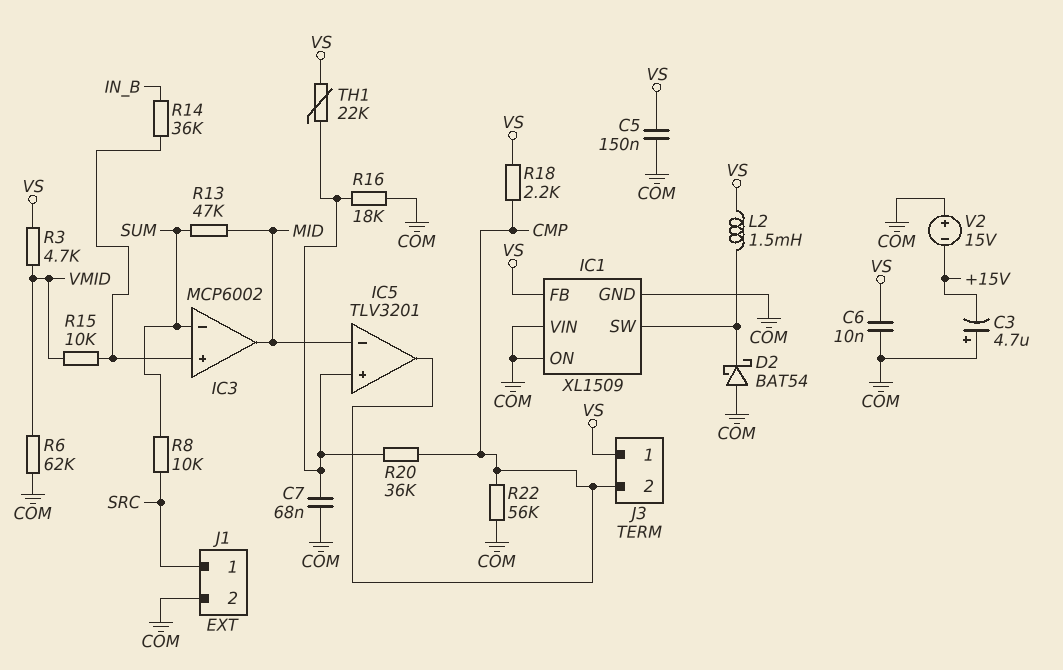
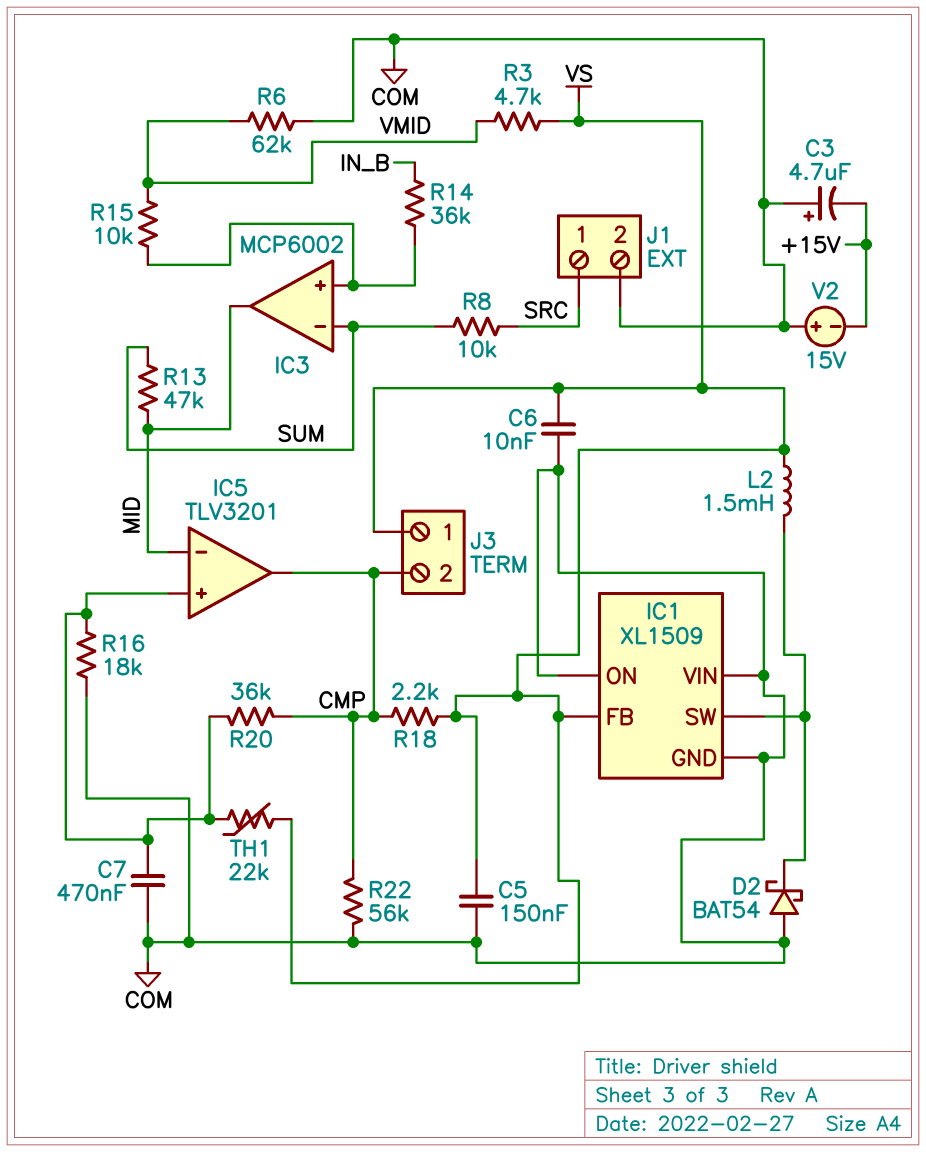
C7: 68nF (COM, IC5/in+) -> 470nF (COM, IC5/in+)

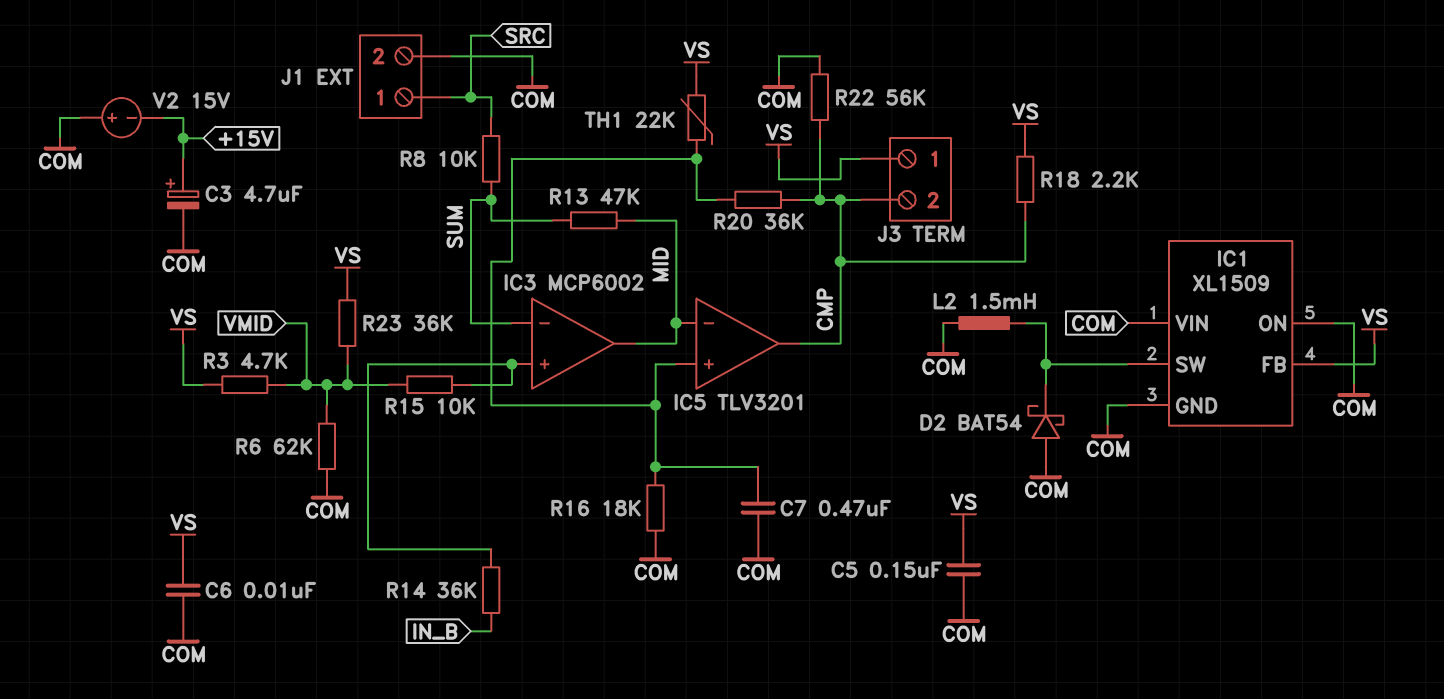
C3: 4.7uF (plus COM, minus +15V) -> 4.7uF (plus +15V, minus COM)
L2: 1.5mH (IC1/SW, VS) -> 1.5mH (COM, IC1/SW)
R23: none -> 36k (VMID, VS)

